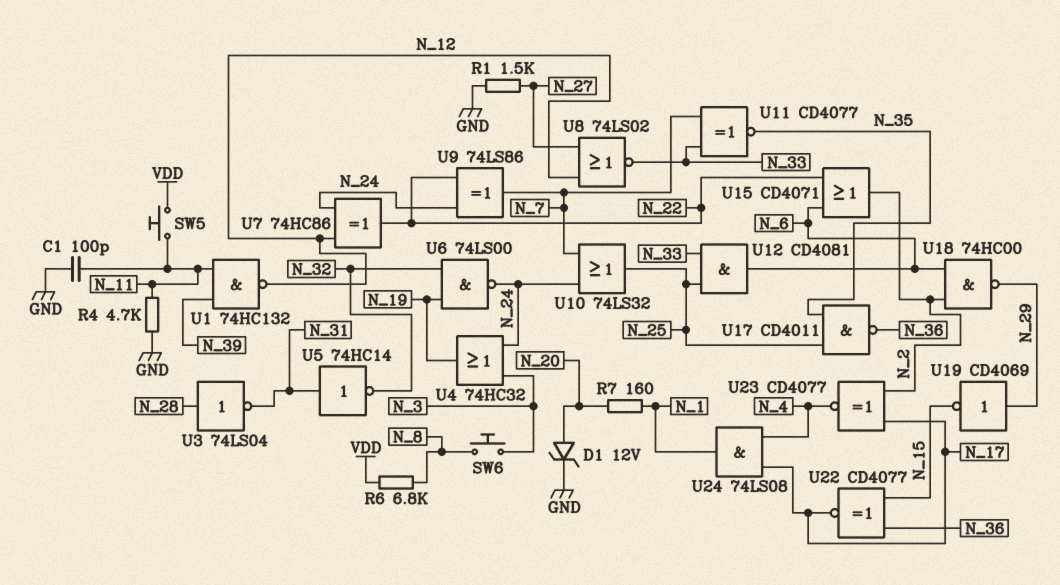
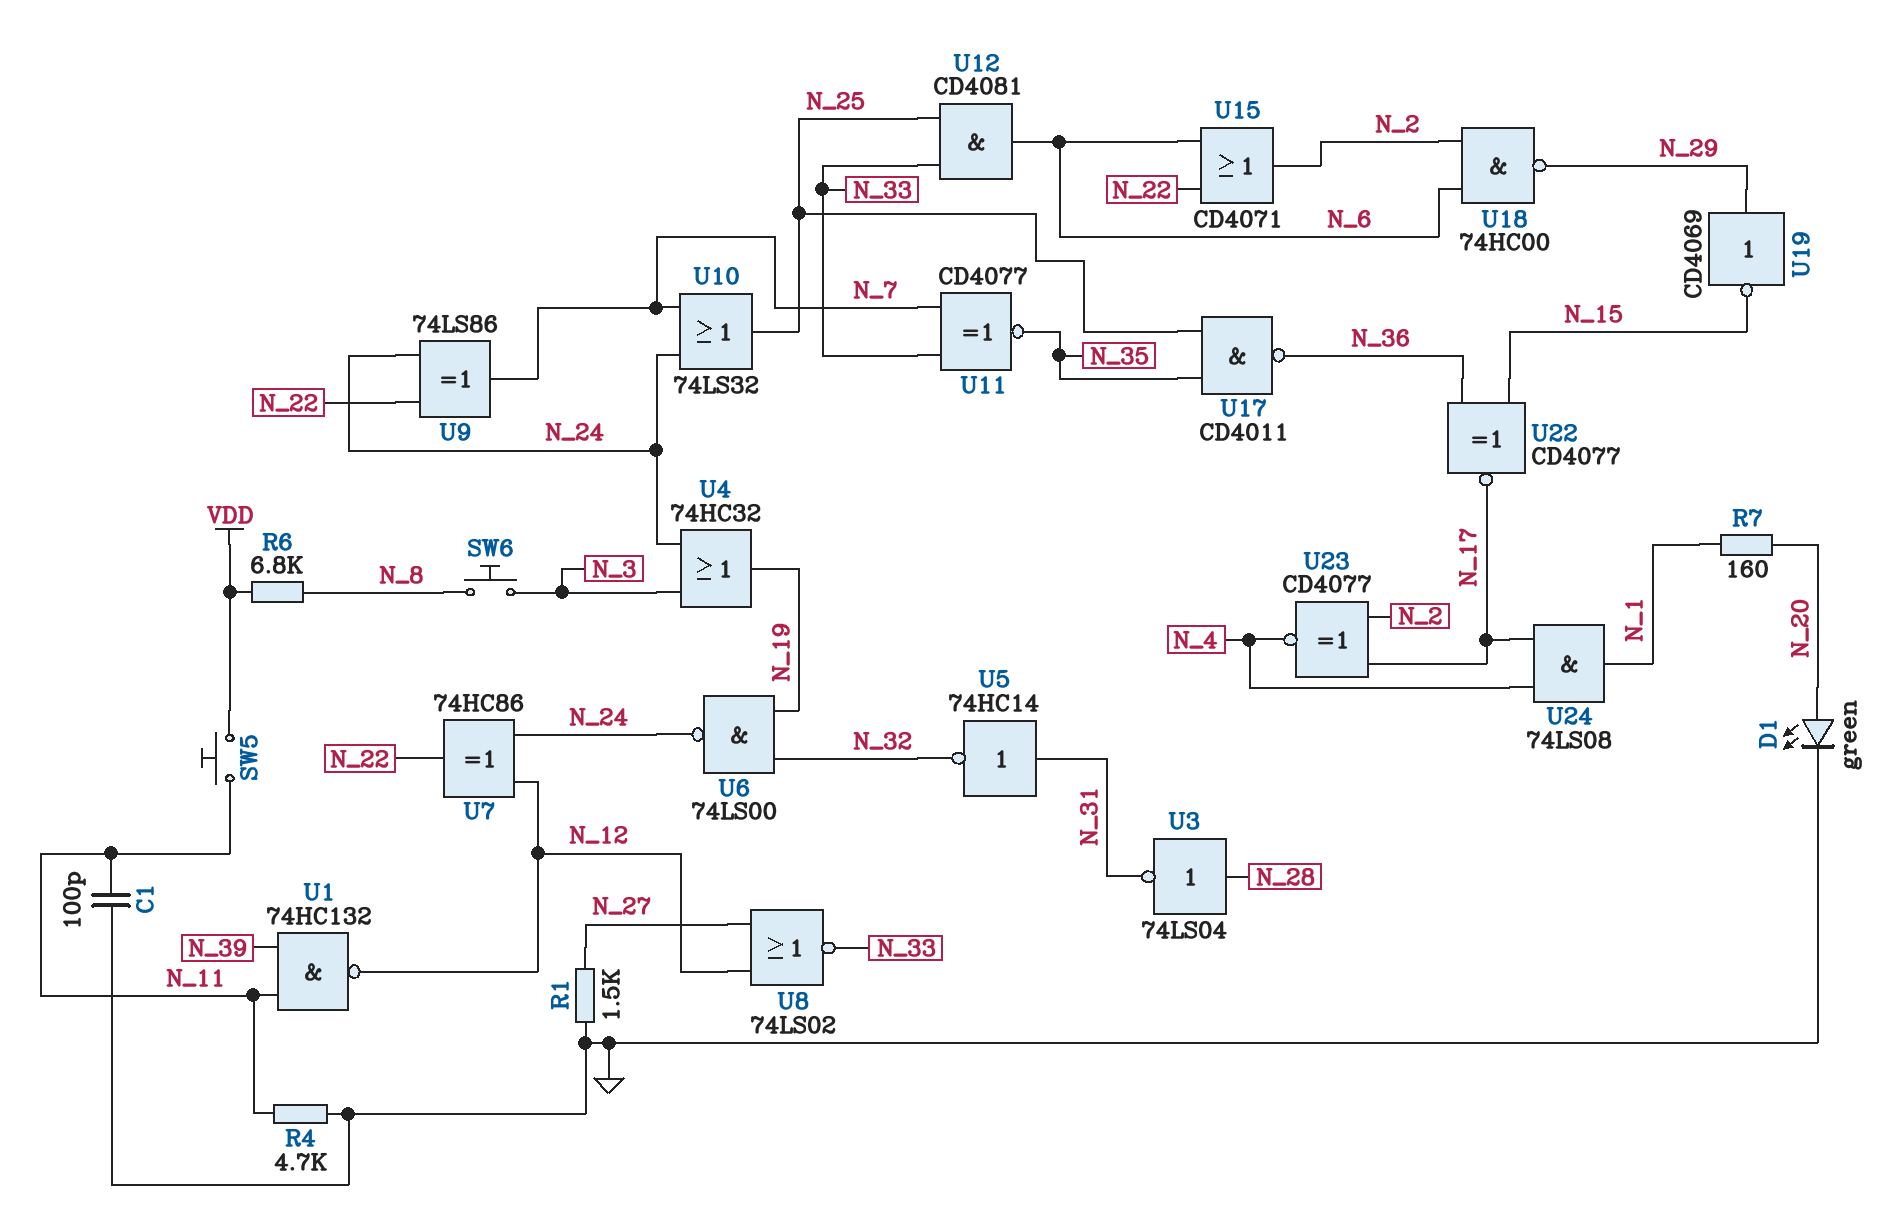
D1: zener 12V (A N_20, K GND) -> LED green (A N_20, K GND)

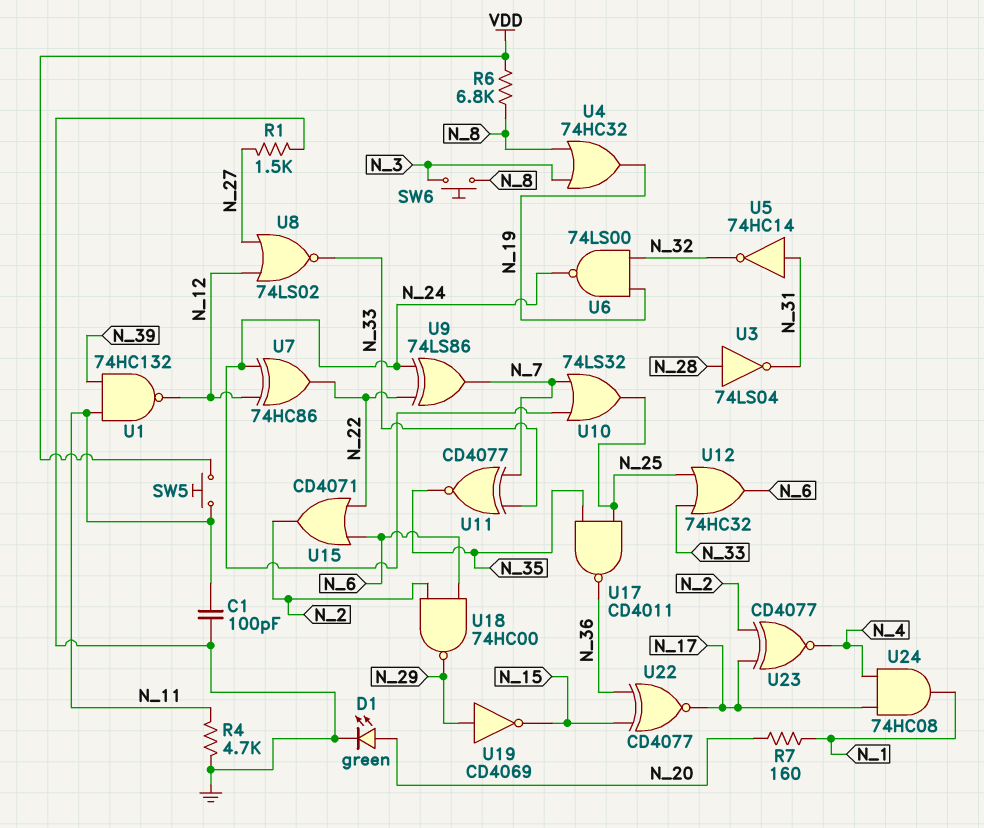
U4: OR 74HC32 (in N_3, in N_24, out N_19) -> OR 74HC32 (in N_3, in N_8, out N_19)
U12: AND CD4081 (in N_25, in N_33, out N_6) -> OR 74HC32 (in N_25, in N_33, out N_6)
U24: AND 74LS08 (in N_4, in N_17, out N_1) -> AND 74HC08 (in N_4, in N_17, out N_1)

